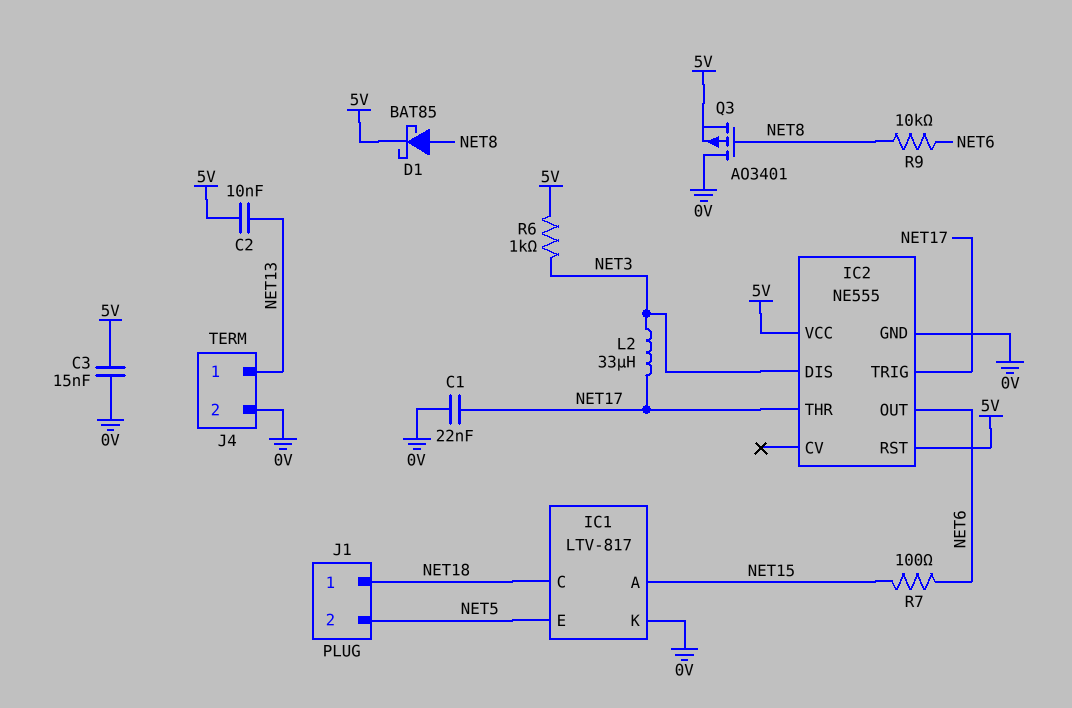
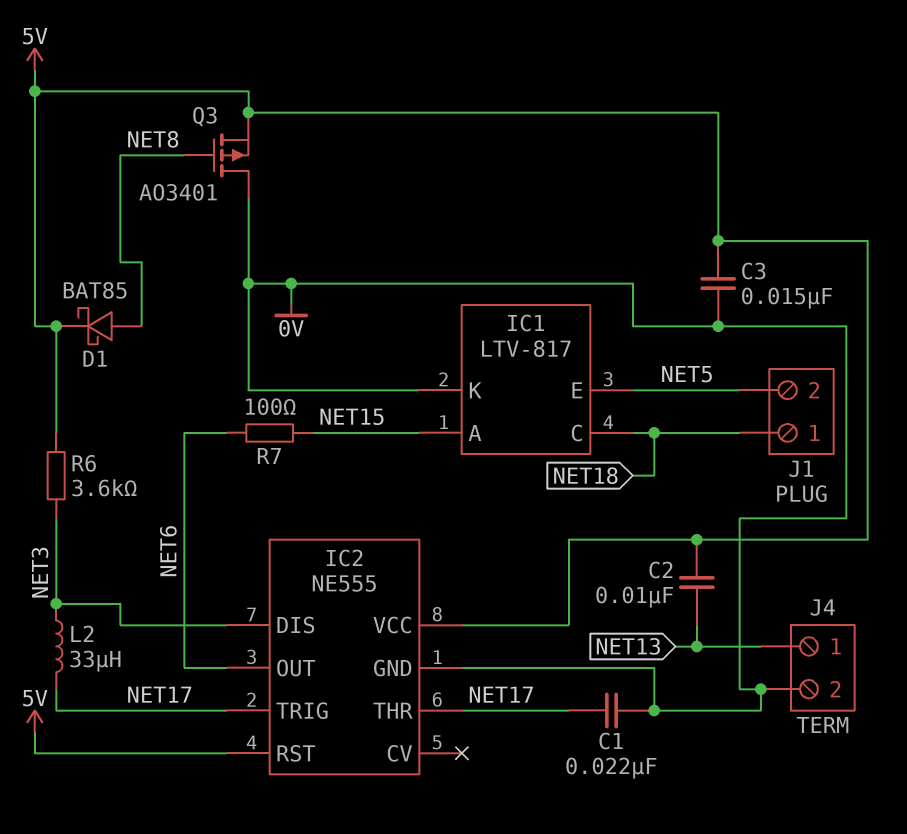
R6: 1k (5V, NET3) -> 3.6k (5V, NET3)
R9: 10k (NET6, NET8) -> none

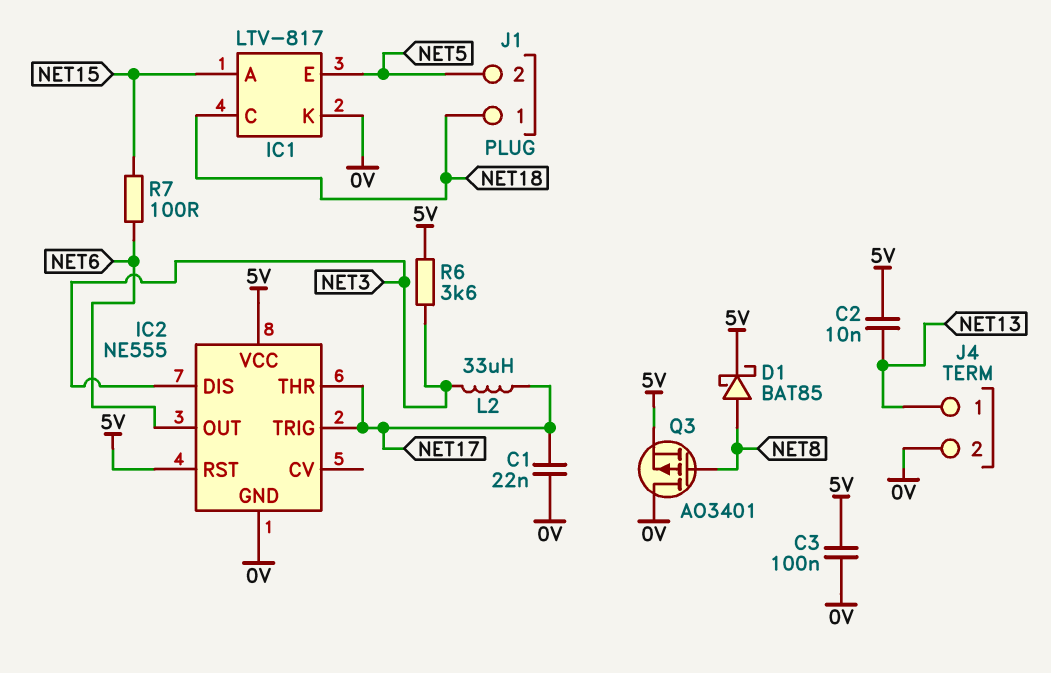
C3: 15nF (0V, 5V) -> 100nF (0V, 5V)

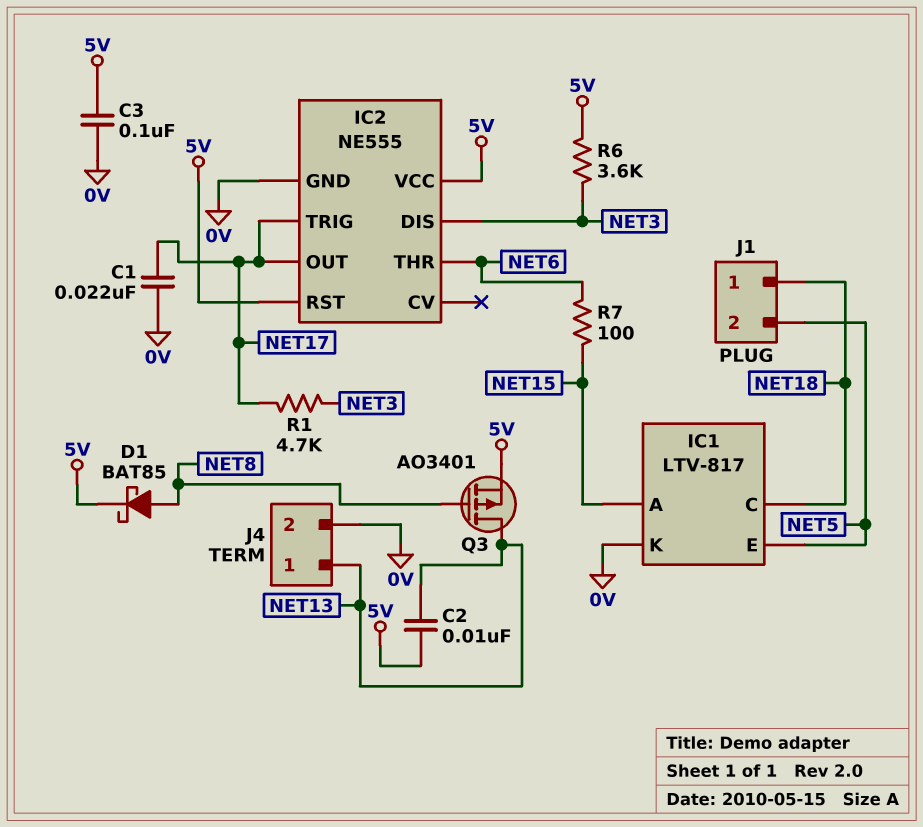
IC2 pin OUT: NET6 -> NET17
IC2 pin THR: NET17 -> NET6
L2: 33uH (NET3, NET17) -> none
Q3: PMOS AO3401 (G NET8, D 0V, S 5V) -> PMOS AO3401 (G NET8, D NET13, S 5V)
R1: none -> 4.7k (NET3, NET17)

